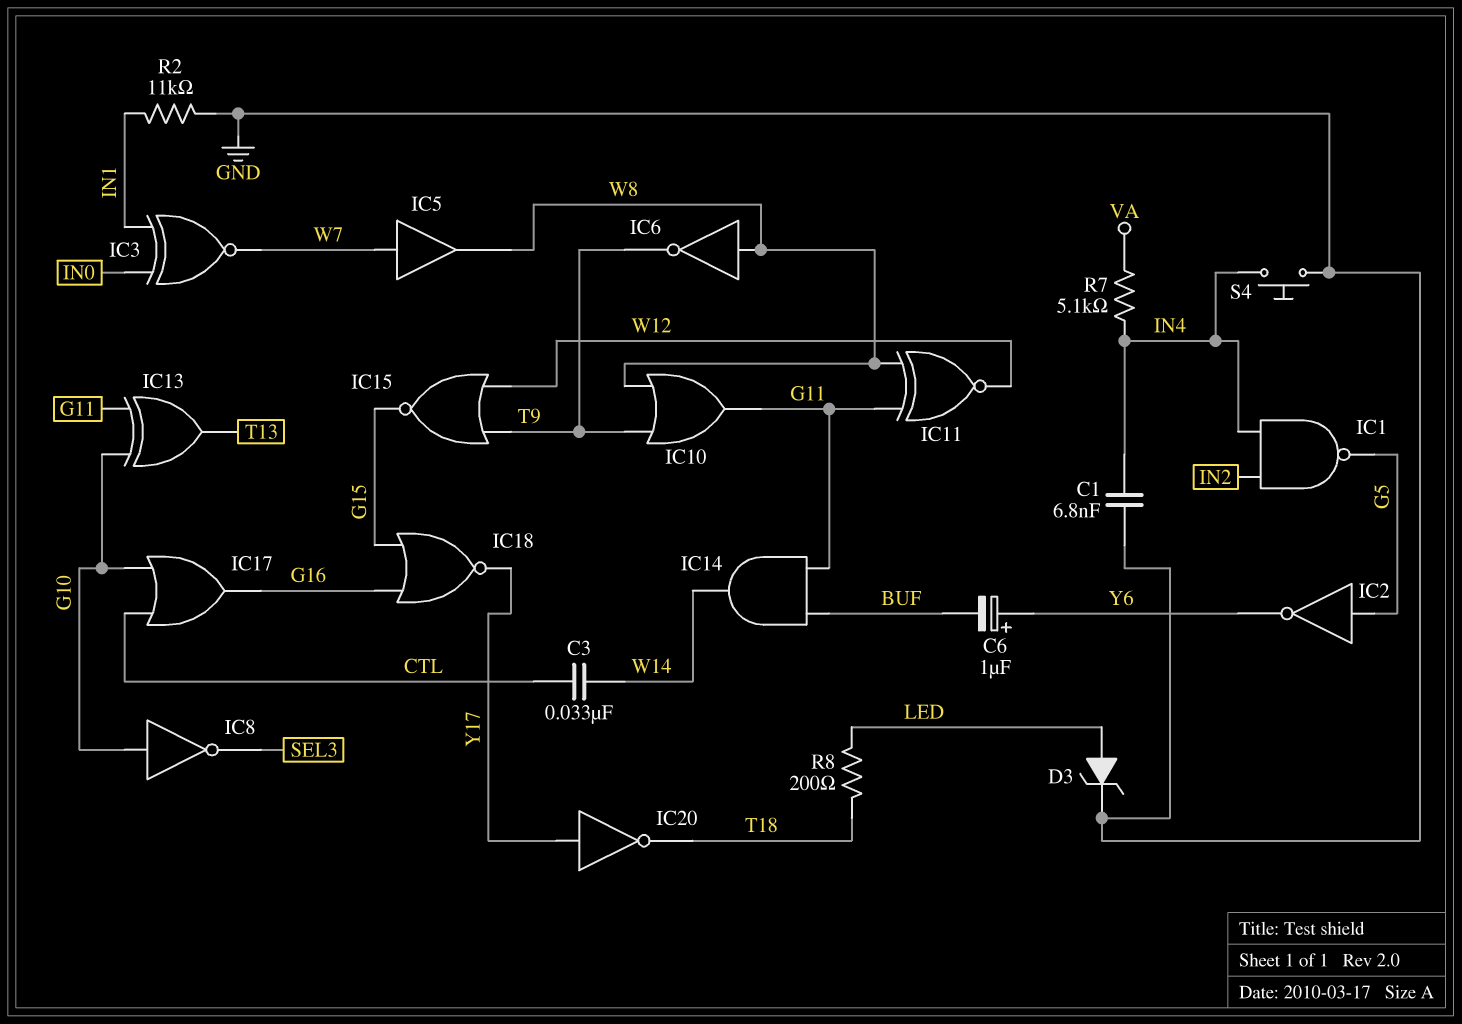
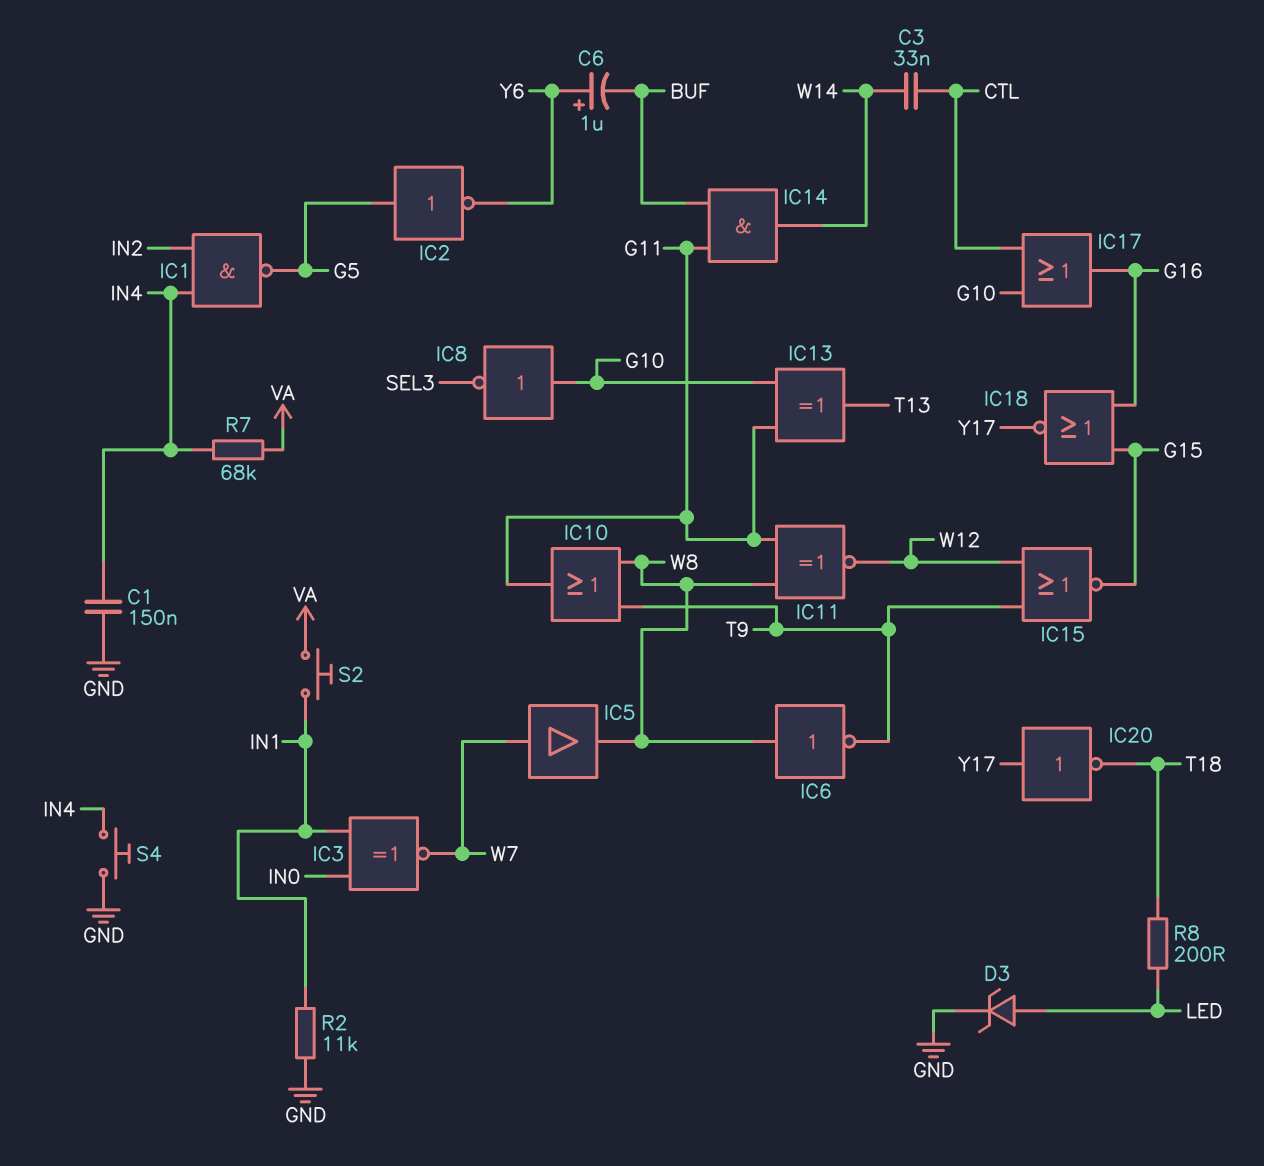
C1: 6.8nF (GND, IN4) -> 150nF (GND, IN4)
R7: 5.1k (IN4, VA) -> 68k (IN4, VA)
S2: none -> button (IN1, VA)

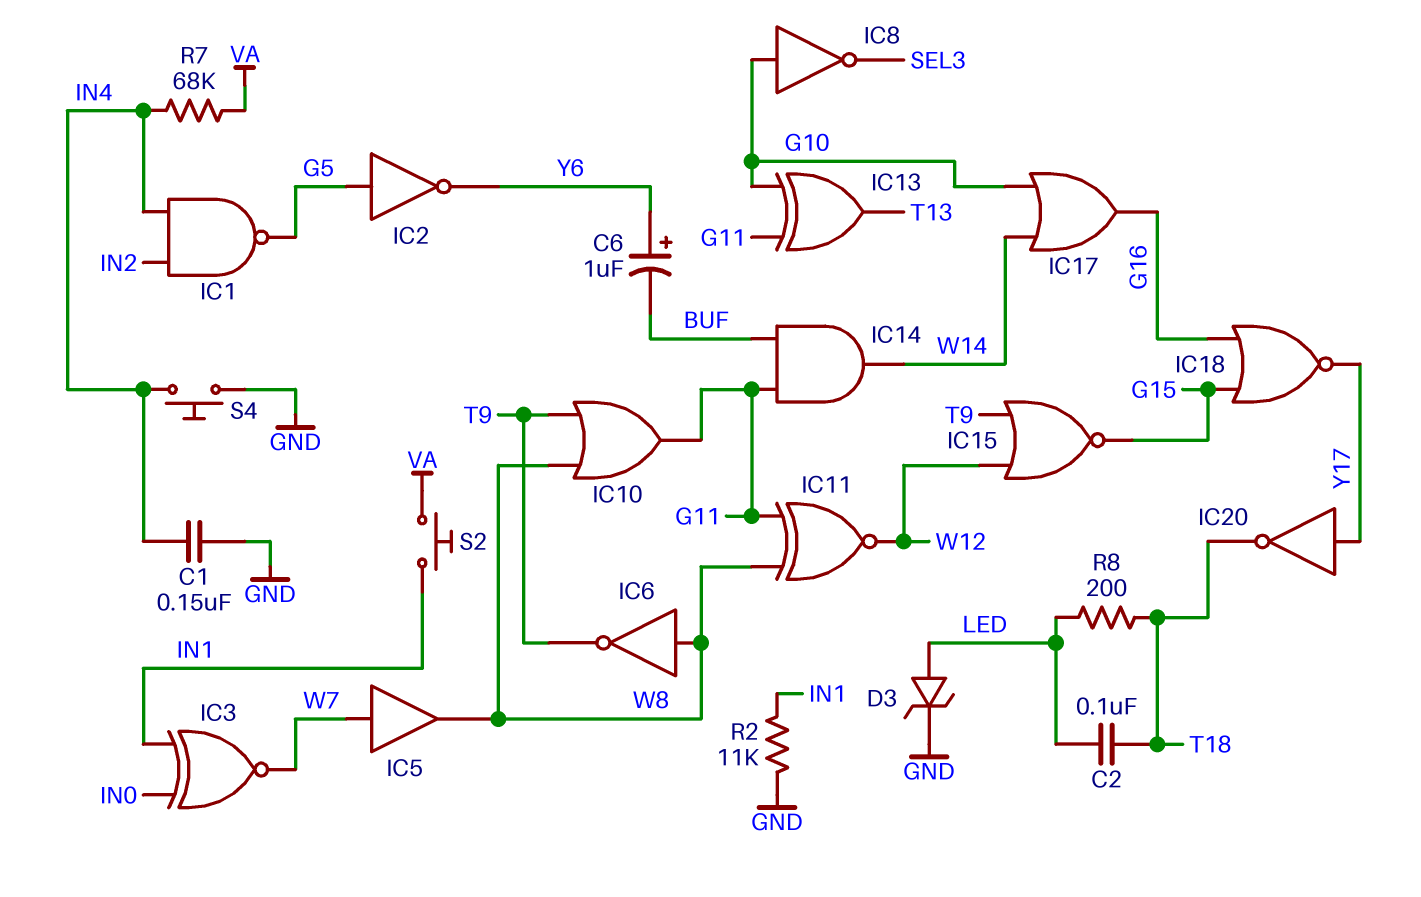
C2: none -> 100nF (LED, T18)
C3: 33nF (CTL, W14) -> none
IC17: OR (in CTL, in G10, out G16) -> OR (in G10, in W14, out G16)

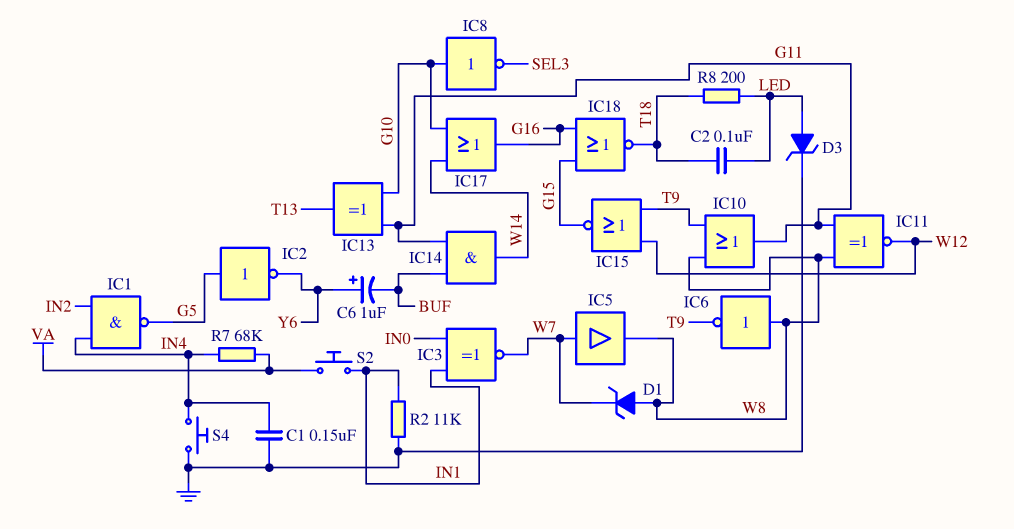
D1: none -> zener (A W8, K W7)
IC18: NOR (in G15, in G16, out Y17) -> NOR (in G15, in G16, out T18)
IC20: NOT (in Y17, out T18) -> none

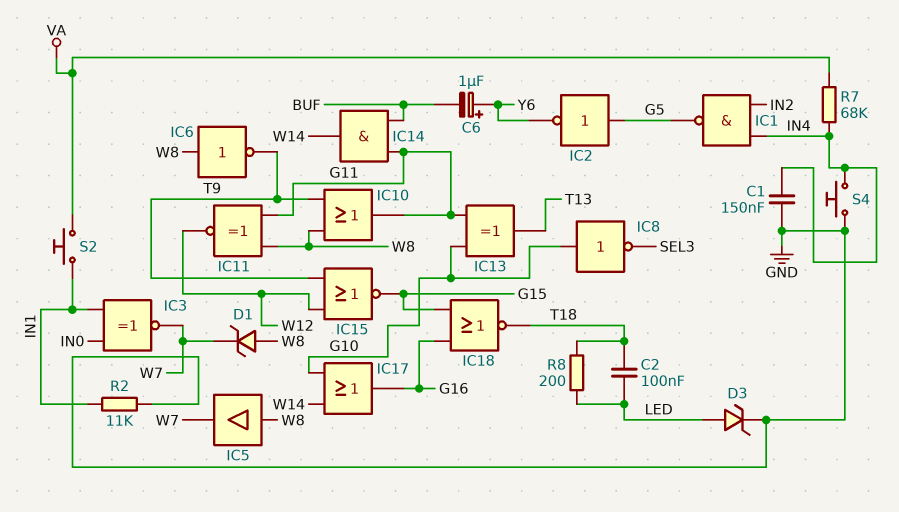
IC5: buffer (in W7, out W8) -> buffer (in W8, out W7)

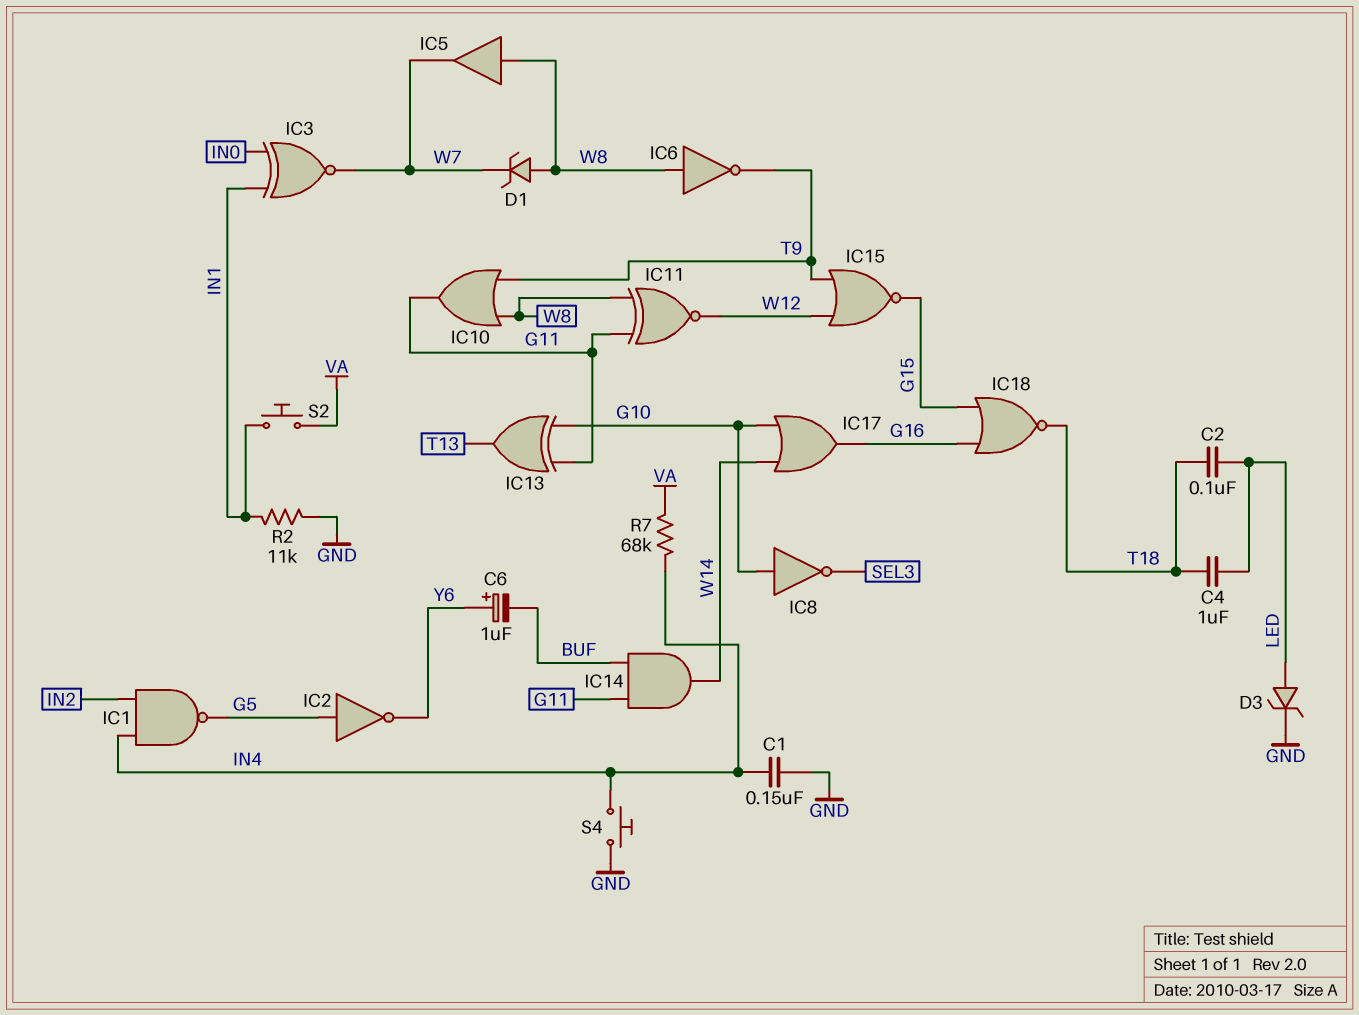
C4: none -> 1uF (LED, T18)
R8: 200 (LED, T18) -> none

